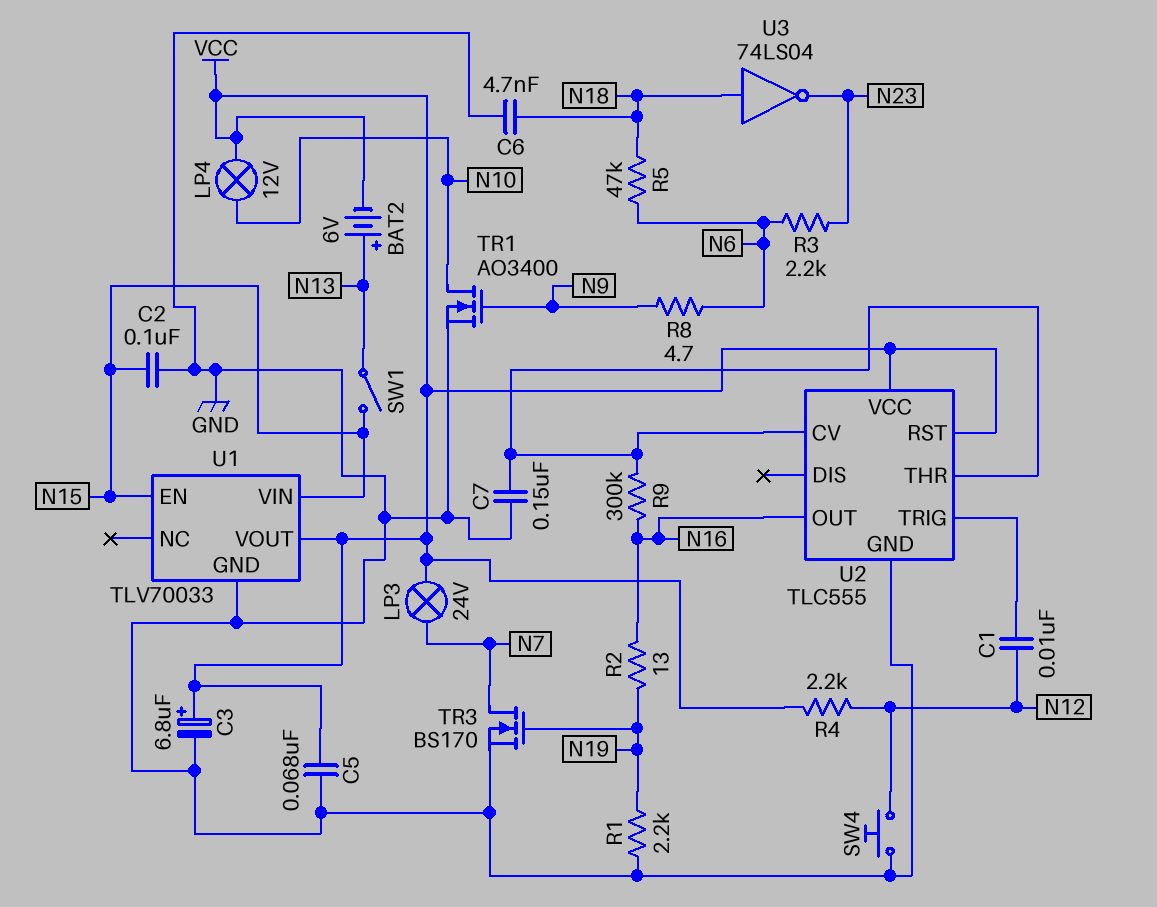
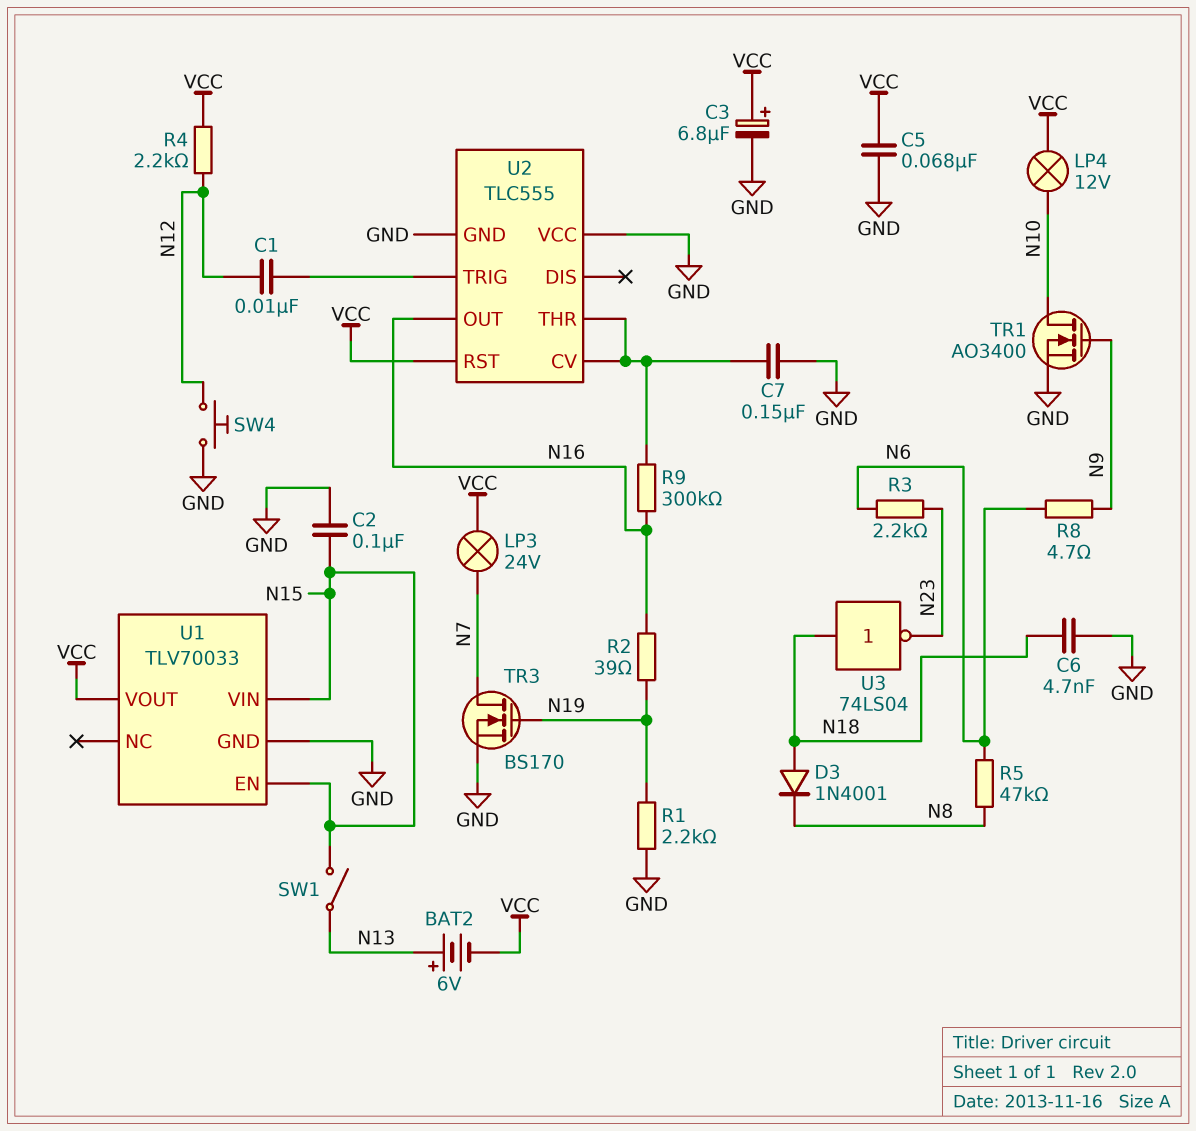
D3: none -> diode 1N4001 (A N18, K N8)
R2: 13 (N16, N19) -> 39 (N16, N19)
R5: 47k (N6, N18) -> 47k (N6, N8)
U2 pin VCC: VCC -> GND

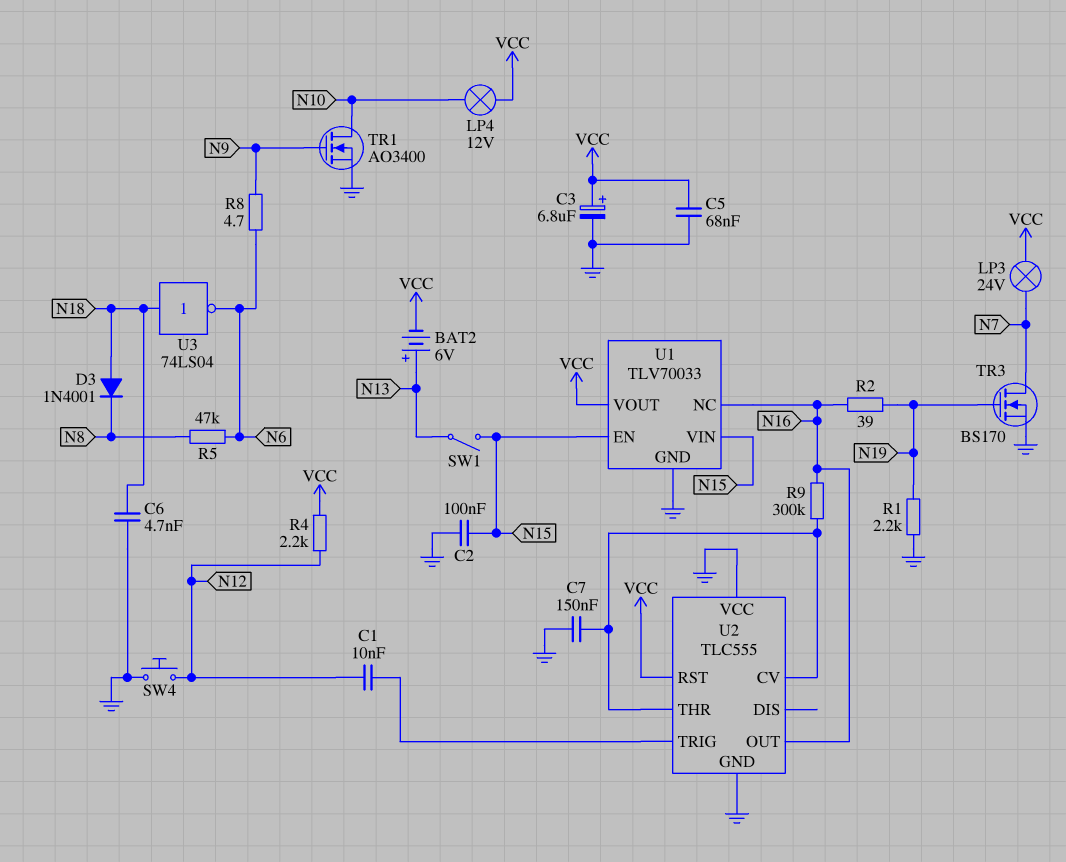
R3: 2.2k (N6, N23) -> none
U1 pin NC: none -> N16
U3: NOT 74LS04 (in N18, out N23) -> NOT 74LS04 (in N18, out N6)

